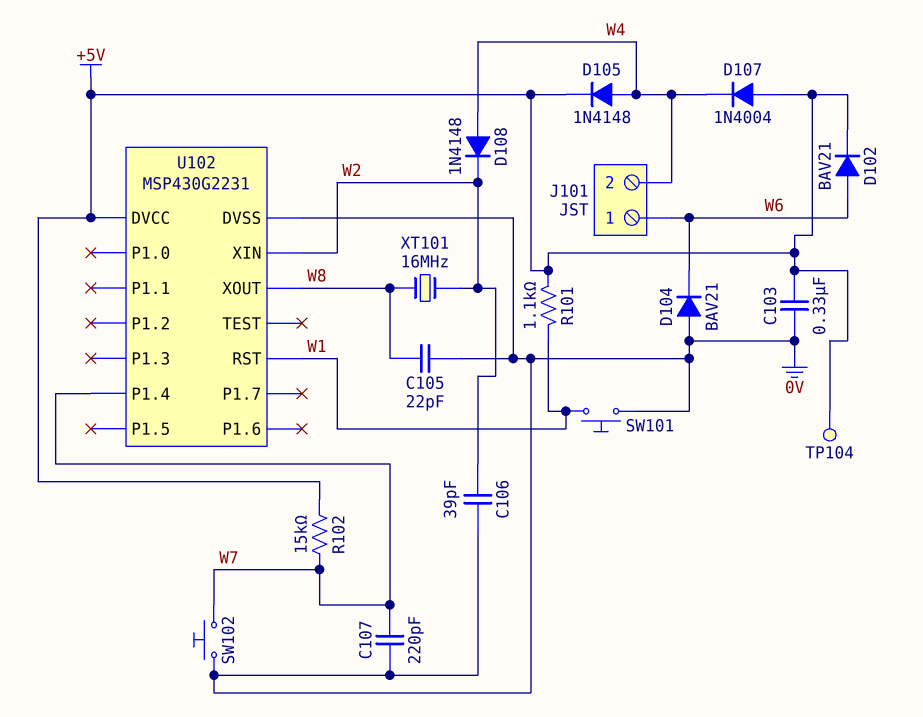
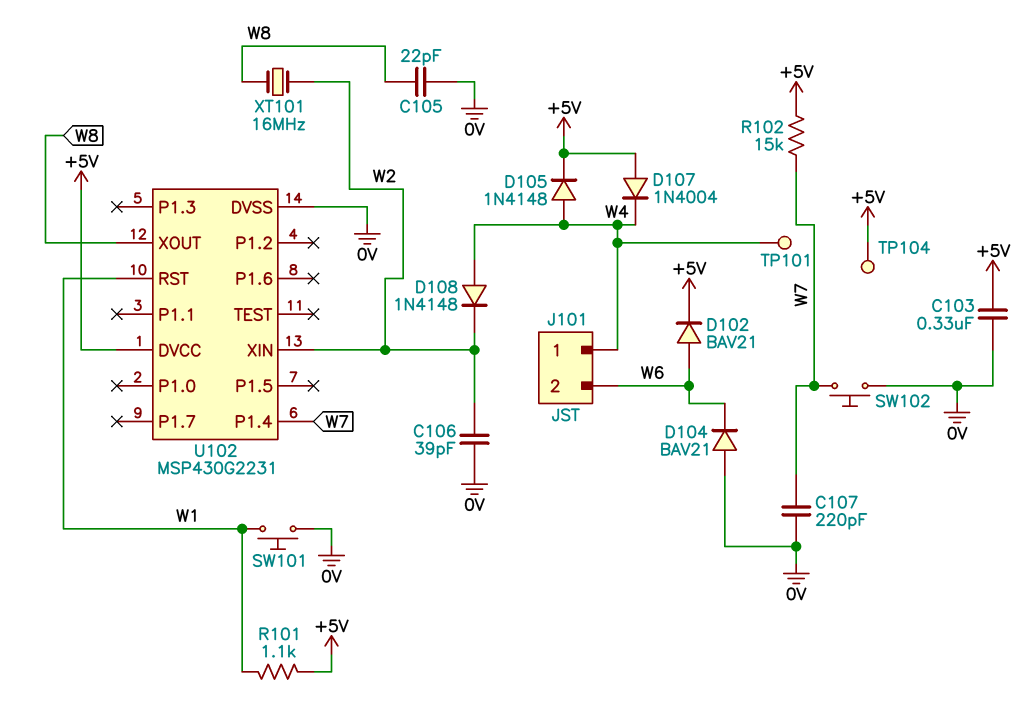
J101 pin 1: W6 -> W4
J101 pin 2: W4 -> W6
TP101: none -> test point (W4)

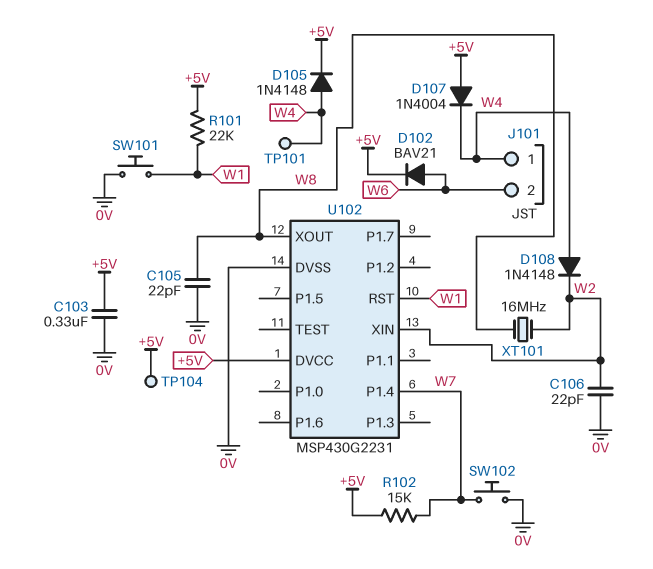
C106: 39pF (0V, W2) -> 22pF (0V, W2)
C107: 220pF (0V, W7) -> none
D104: diode BAV21 (A 0V, K W6) -> none
R101: 1.1k (+5V, W1) -> 22k (+5V, W1)

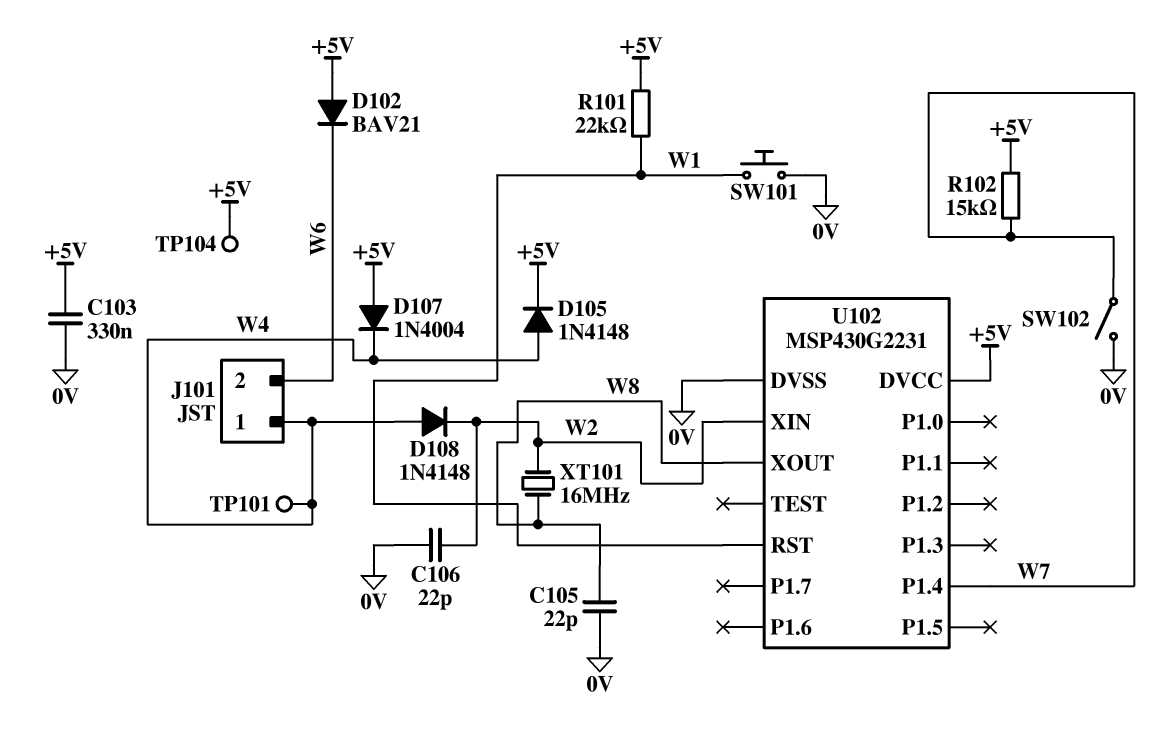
D102: diode BAV21 (A W6, K +5V) -> diode BAV21 (A +5V, K W6)
SW102: button (0V, W7) -> switch (0V, W7)

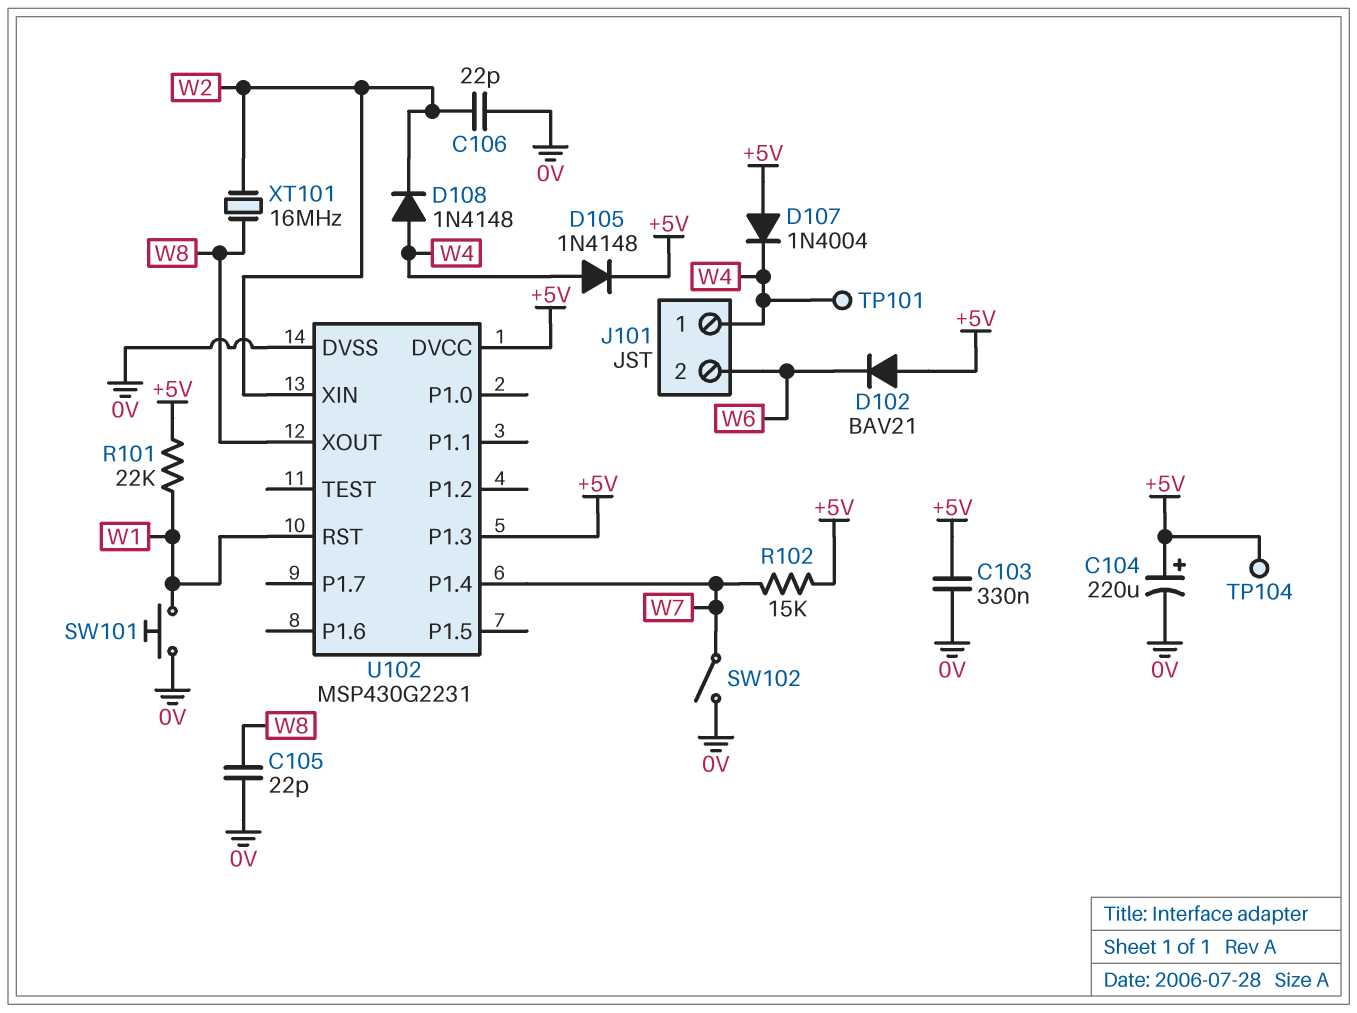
C104: none -> 220uF (plus +5V, minus 0V)
U102 pin P1.3: none -> +5V

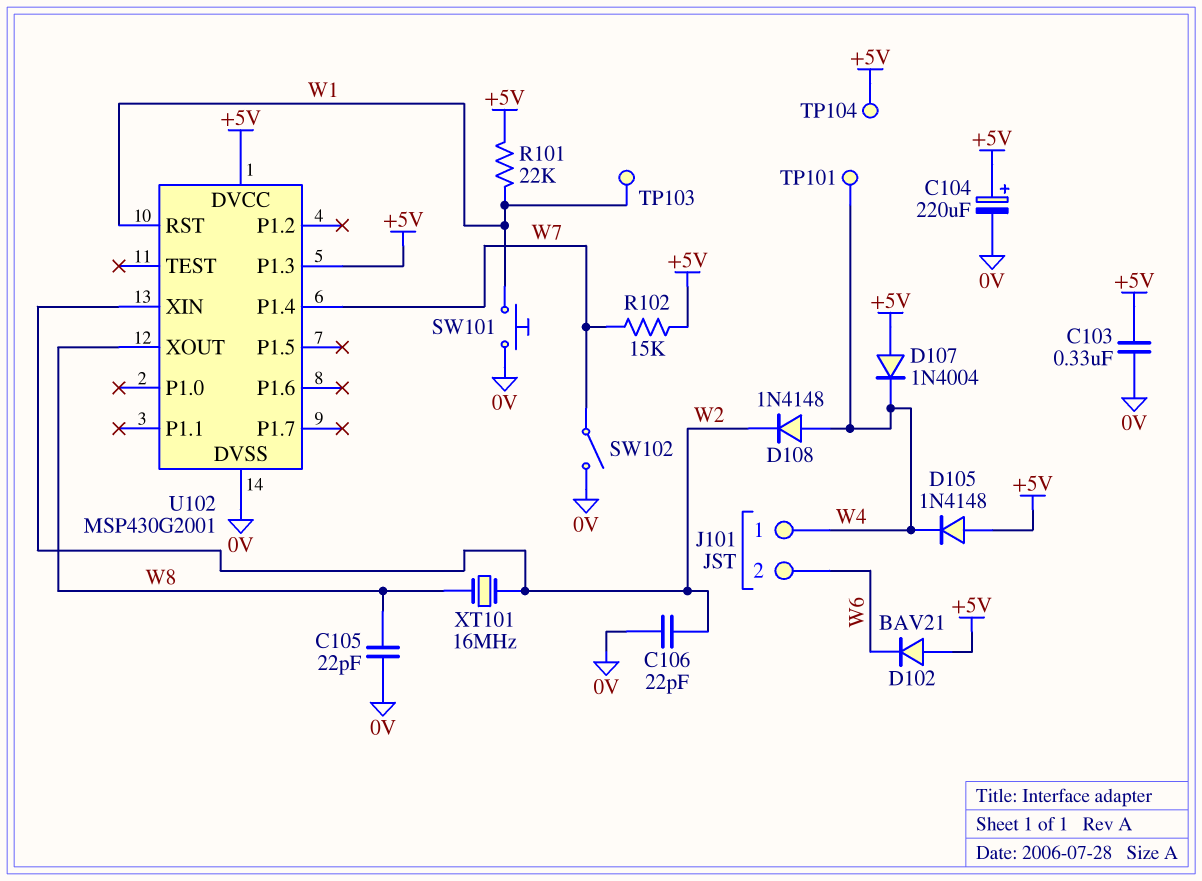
D105: diode 1N4148 (A W4, K +5V) -> diode 1N4148 (A +5V, K W4)
TP103: none -> test point (W1)
U102: MSP430G2231 -> MSP430G2001

